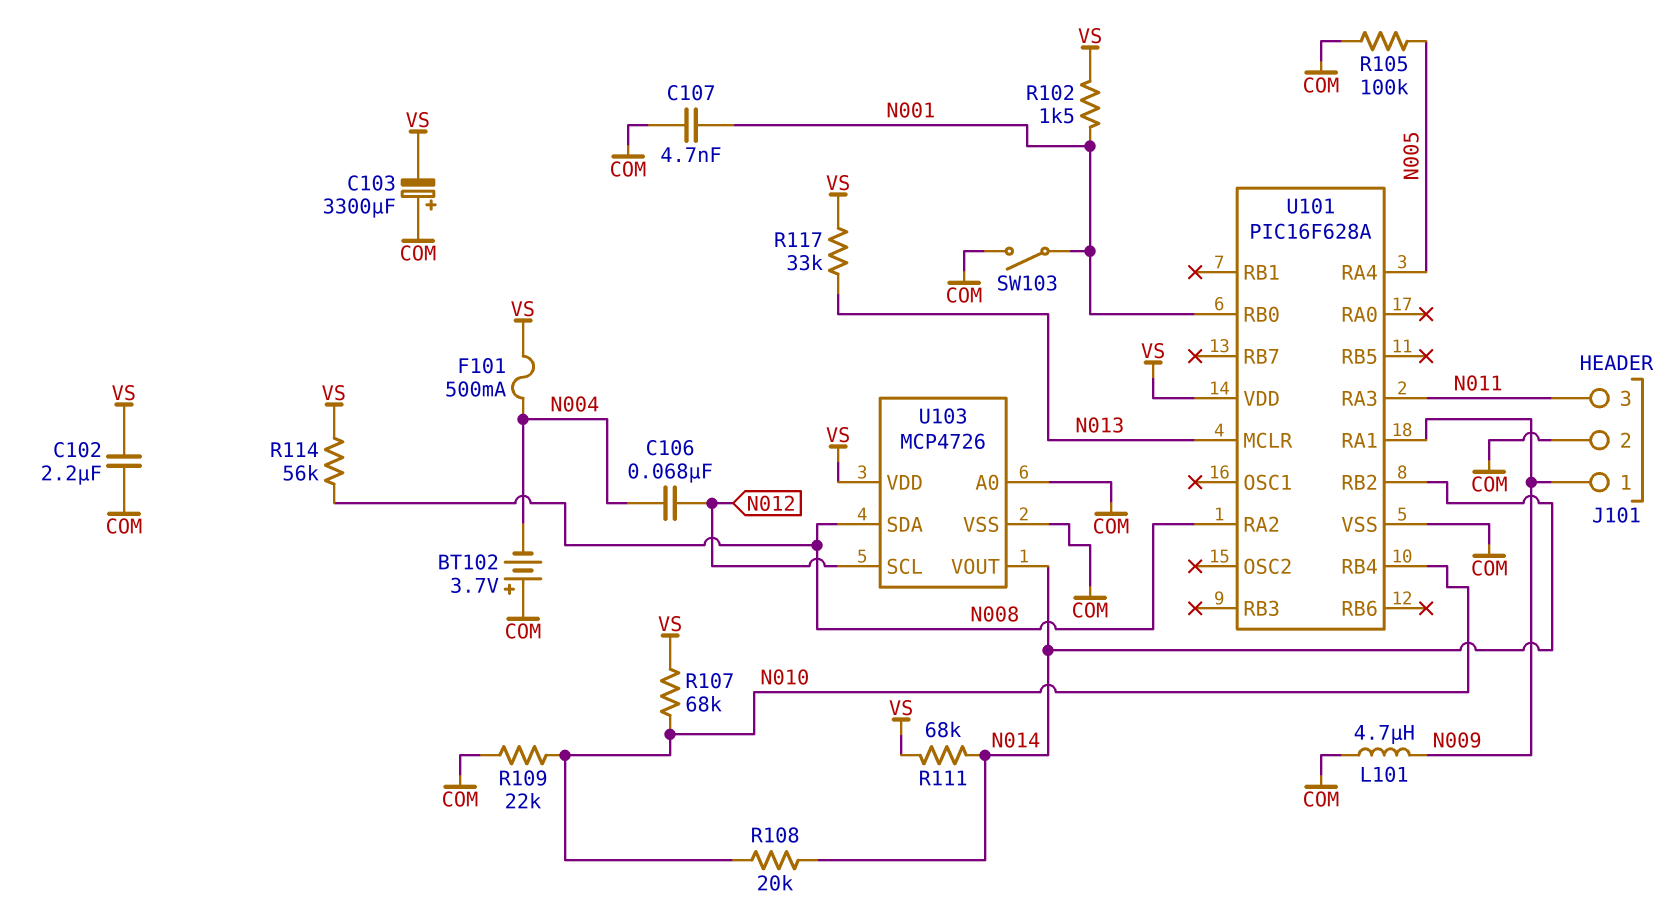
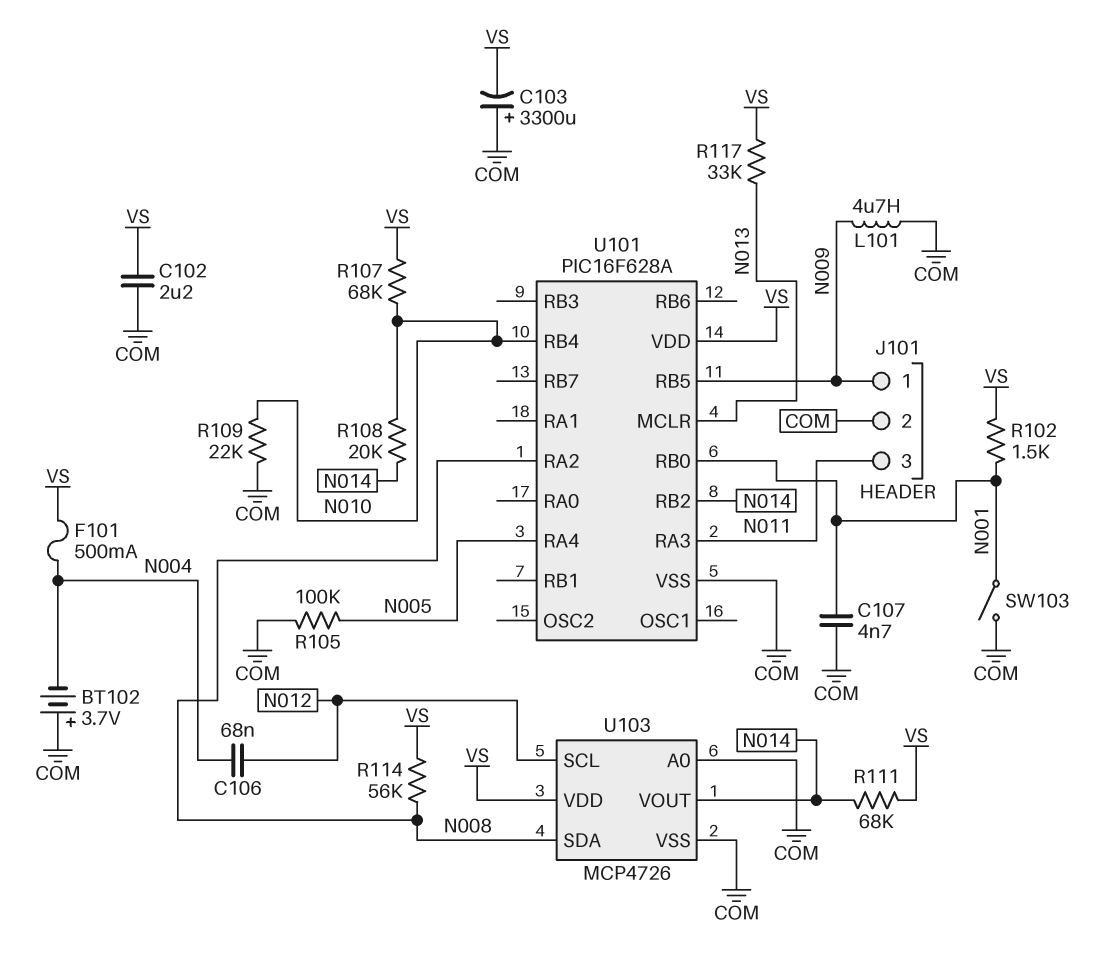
U101 pin RA1: N009 -> none
U101 pin RB5: none -> N009

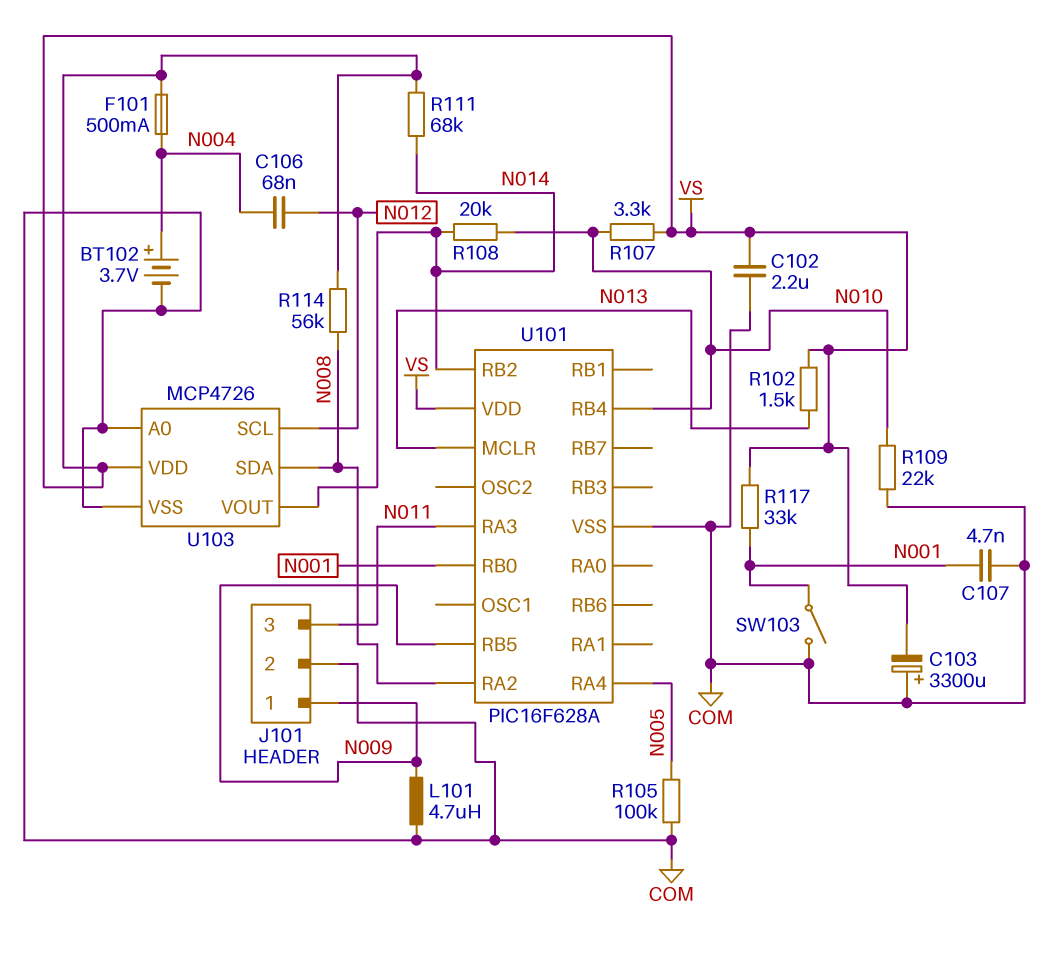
BT102: 3.7V (plus COM, minus N004) -> 3.7V (plus N004, minus COM)
R102: 1.5k (N001, VS) -> 1.5k (N013, VS)
R107: 68k (N010, VS) -> 3.3k (N010, VS)
R117: 33k (N013, VS) -> 33k (N001, VS)

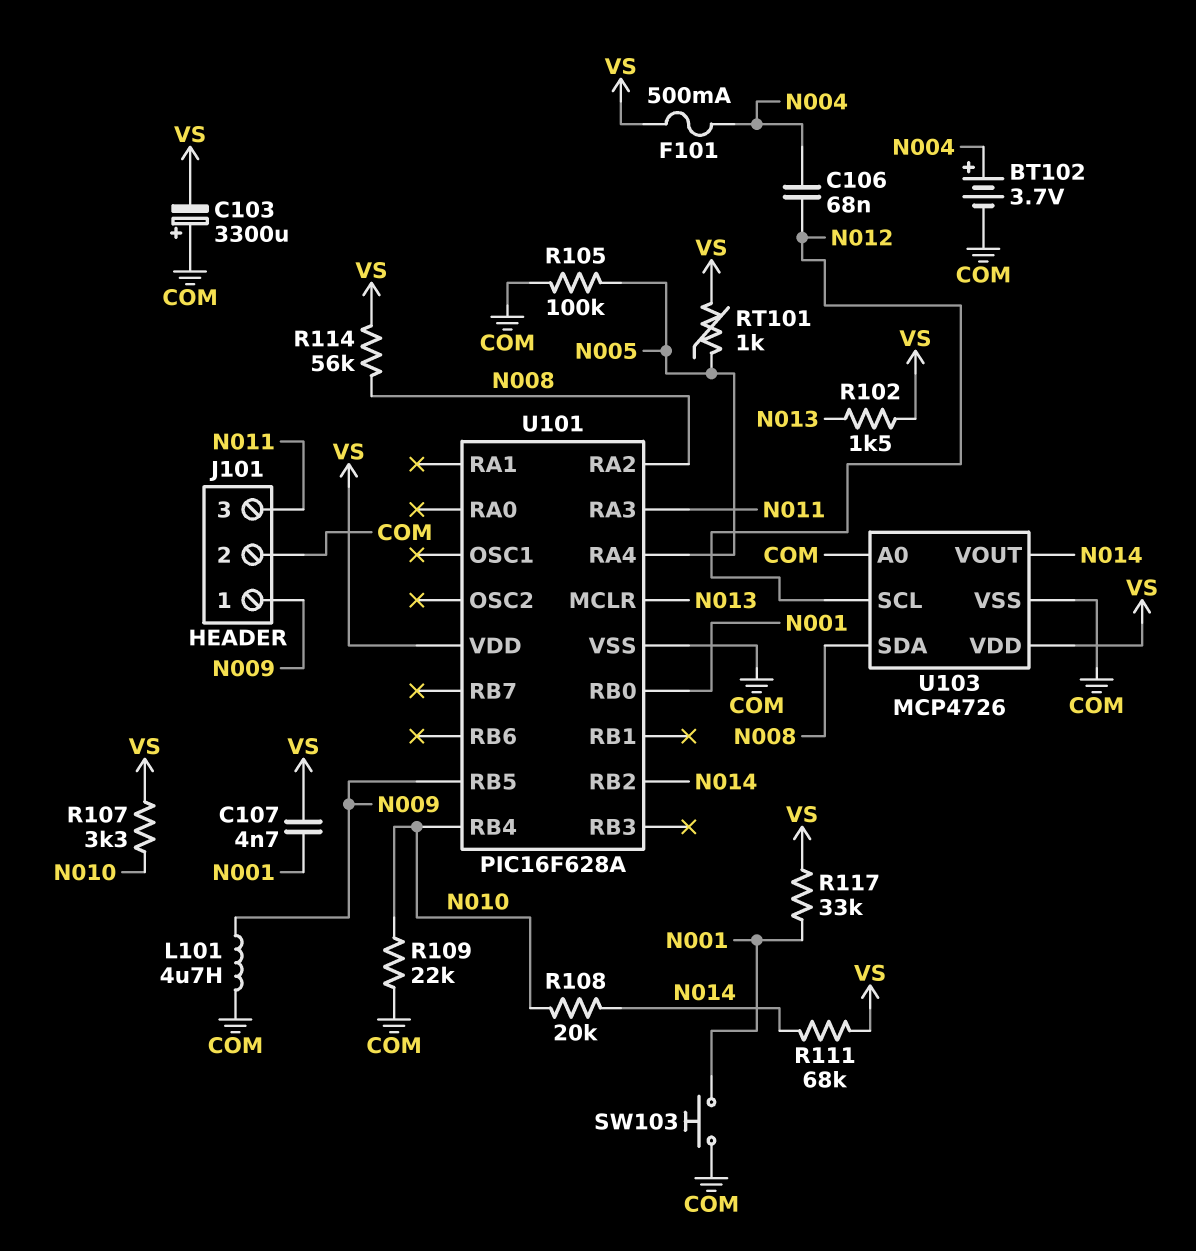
C102: 2.2uF (COM, VS) -> none
C107: 4.7nF (COM, N001) -> 4.7nF (N001, VS)
RT101: none -> 1k (N005, VS)
SW103: switch (COM, N001) -> button (COM, N001)

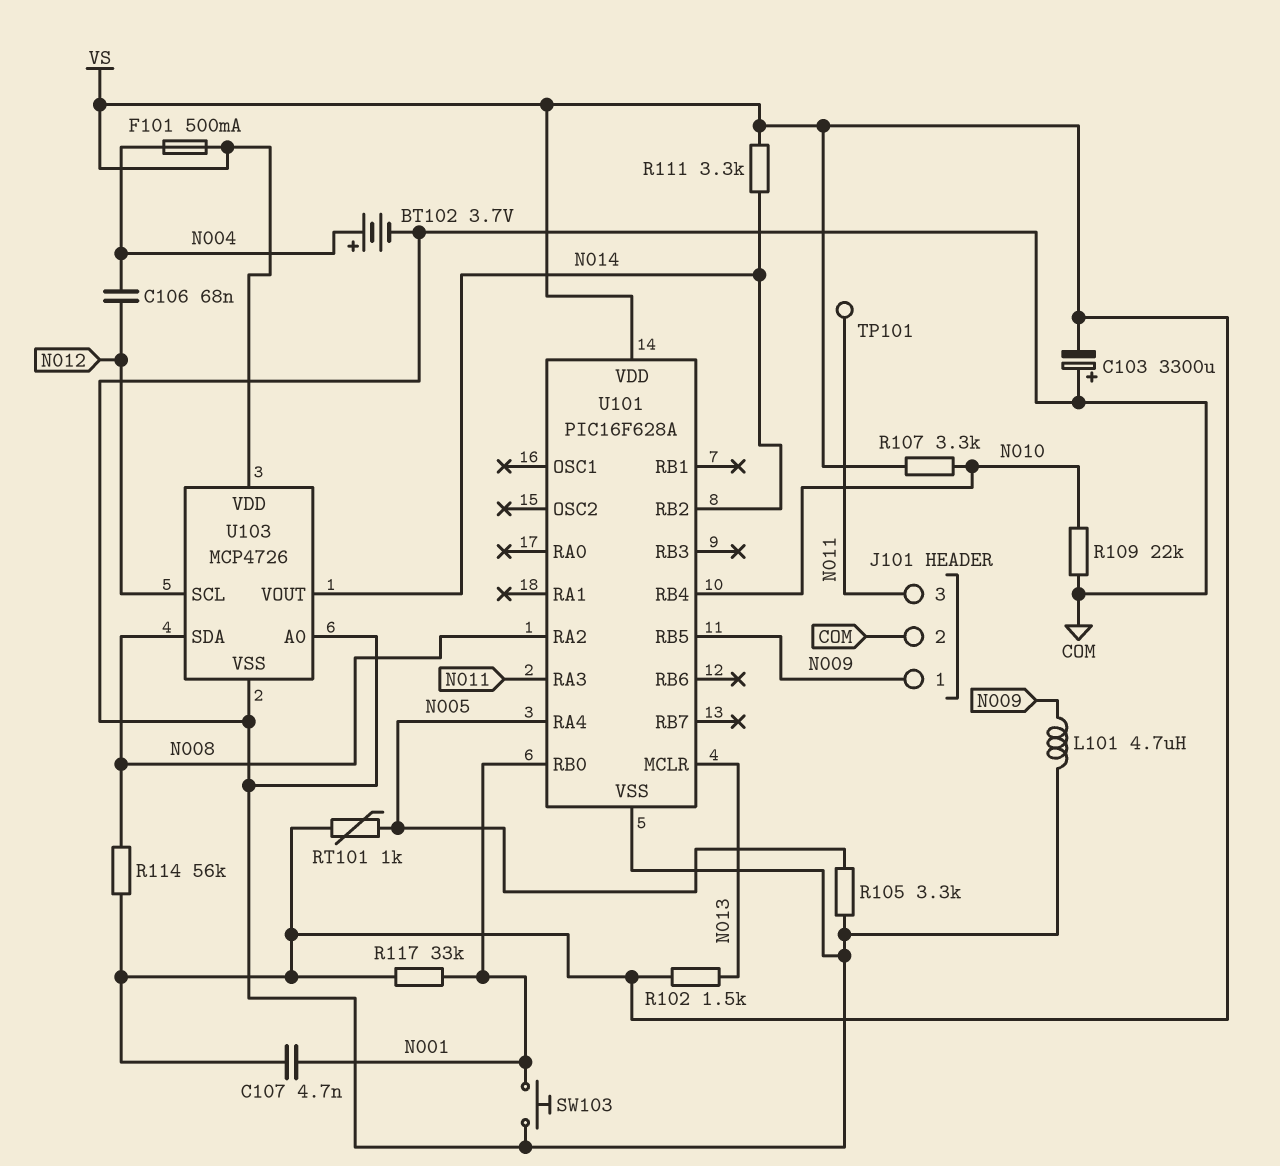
R105: 100k (COM, N005) -> 3.3k (COM, N005)
R108: 20k (N010, N014) -> none
R111: 68k (N014, VS) -> 3.3k (N014, VS)
TP101: none -> test point (N011)

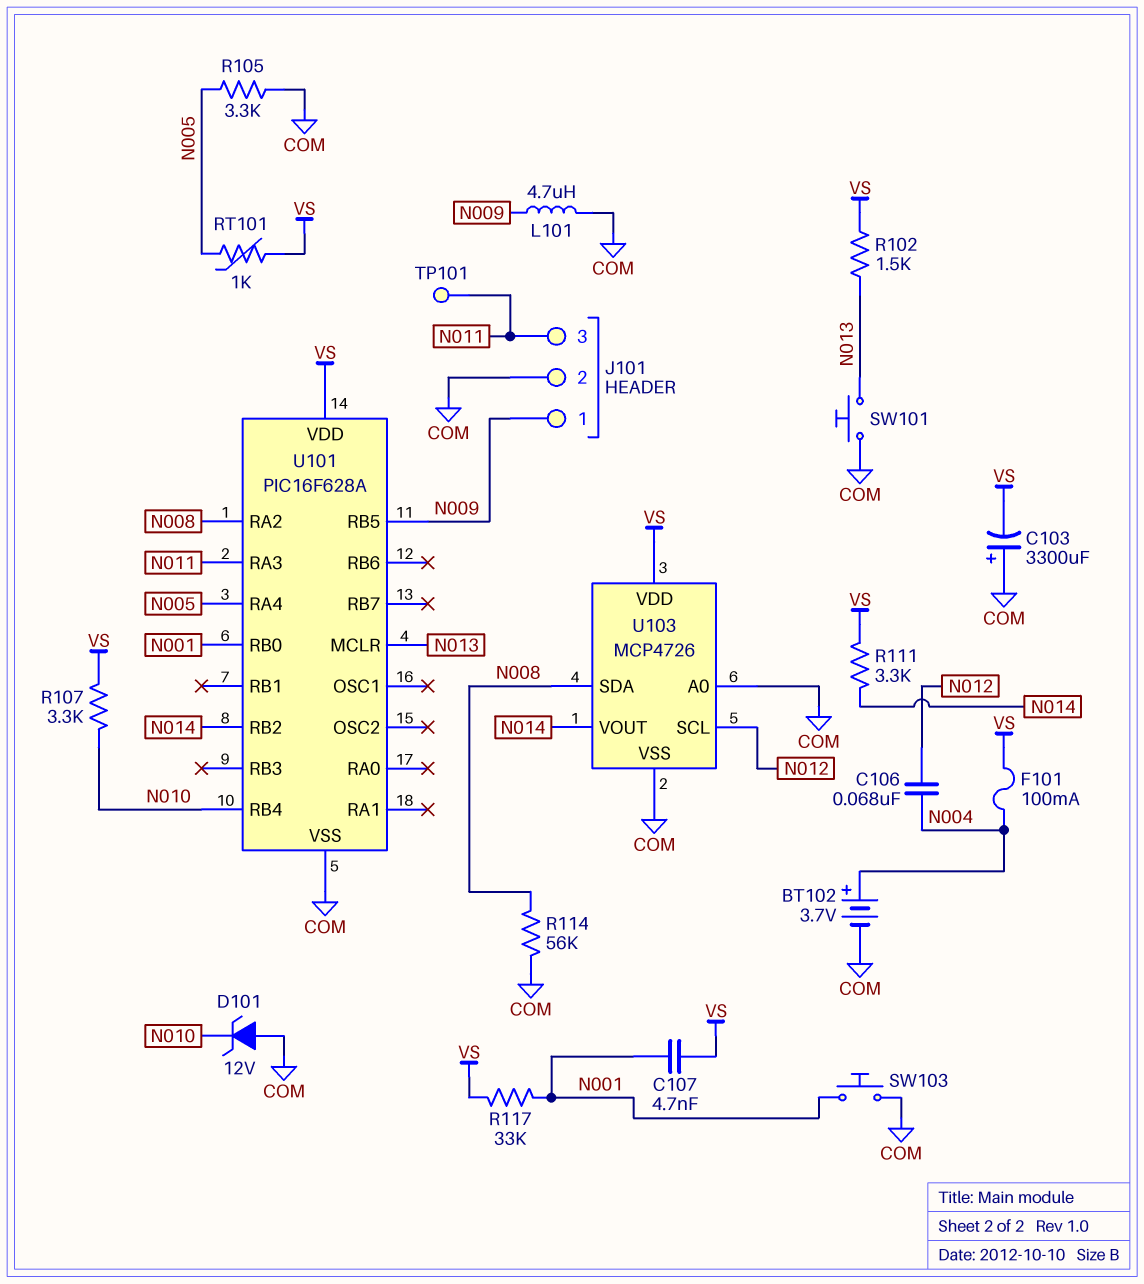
D101: none -> zener 12V (A COM, K N010)
F101: 500mA (N004, VS) -> 100mA (N004, VS)
R109: 22k (COM, N010) -> none
R114: 56k (N008, VS) -> 56k (COM, N008)
SW101: none -> button (COM, N013)

